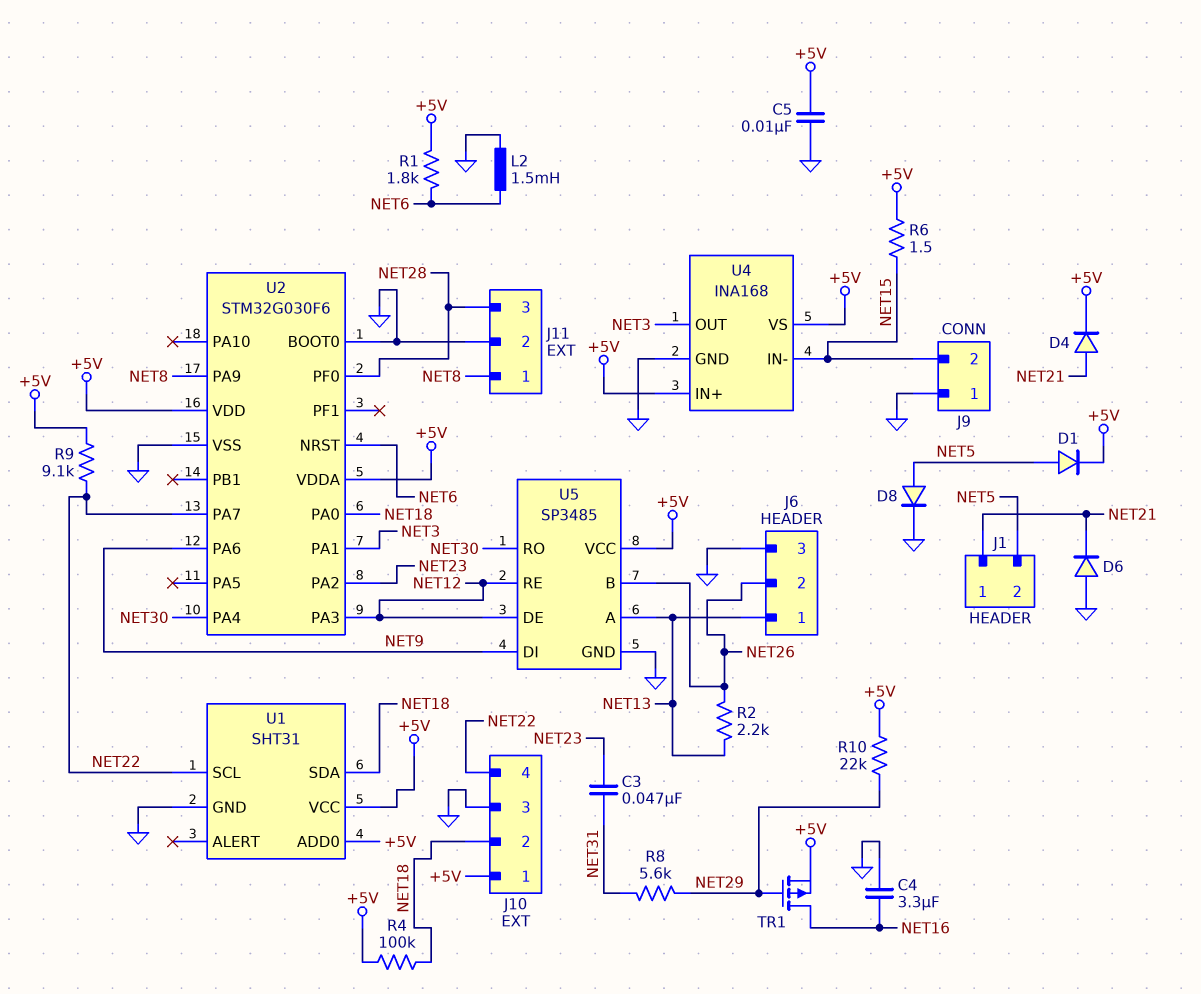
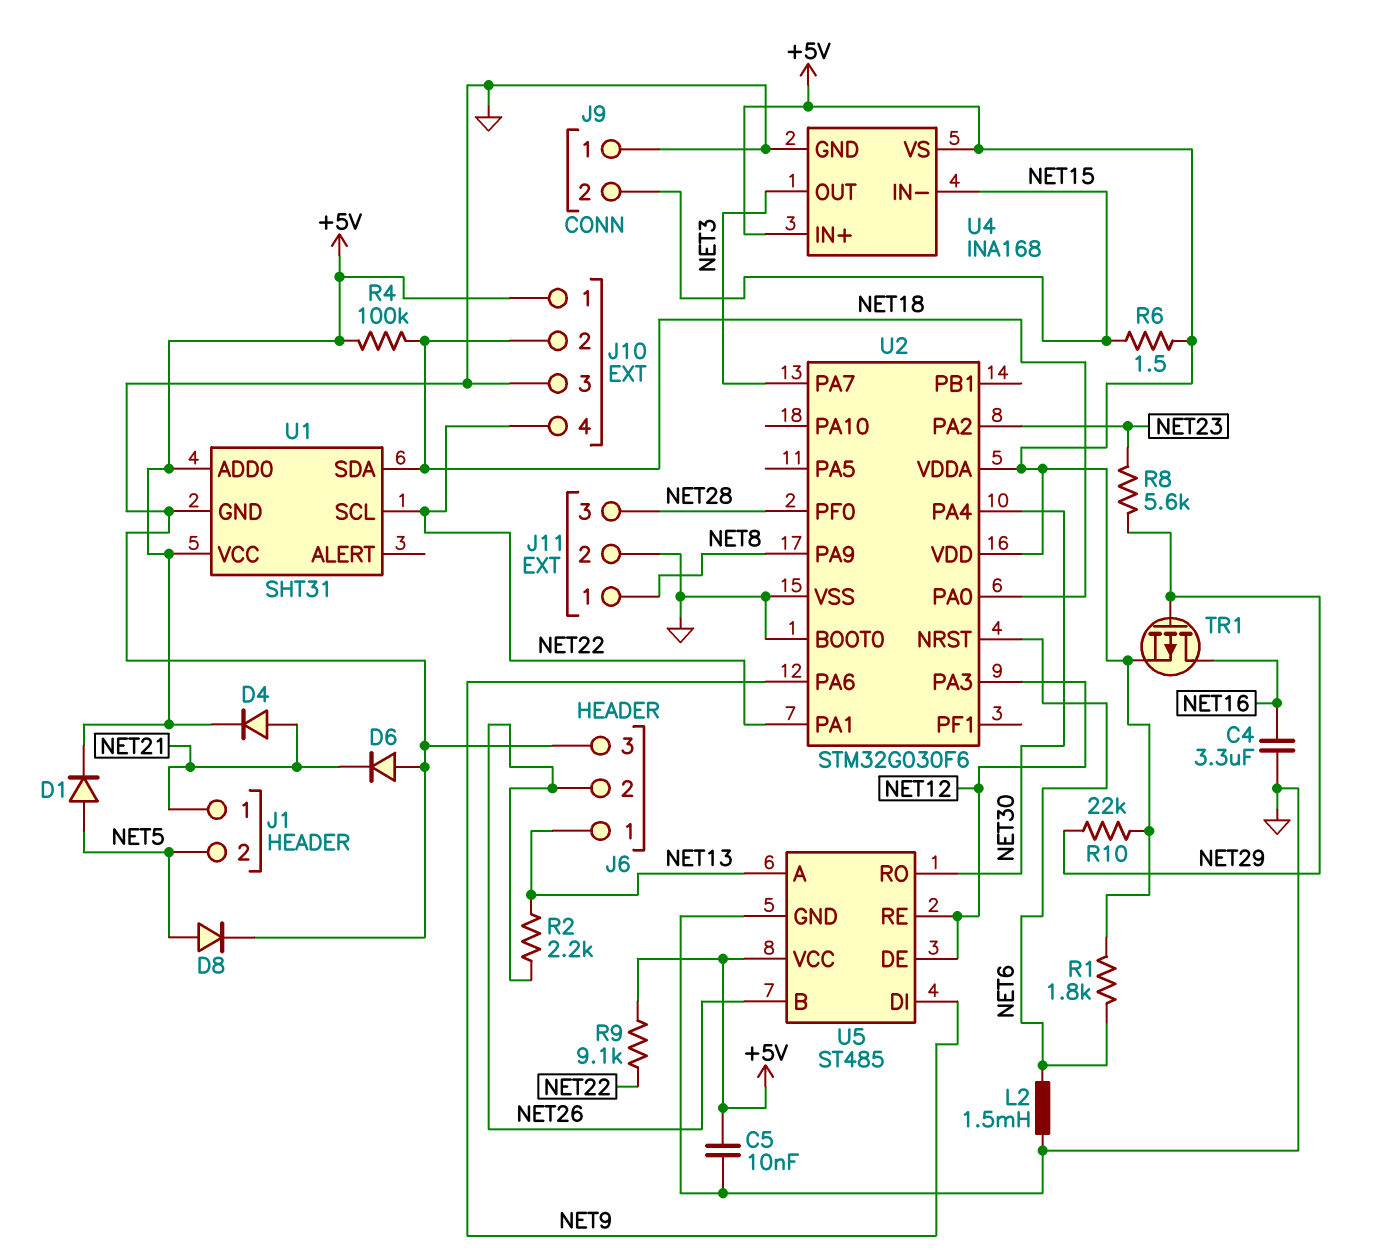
C3: 47nF (NET23, NET31) -> none
R8: 5.6k (NET29, NET31) -> 5.6k (NET23, NET29)
U2 pin PA1: NET3 -> NET22
U2 pin PA7: NET22 -> NET3
U5: SP3485 -> ST485

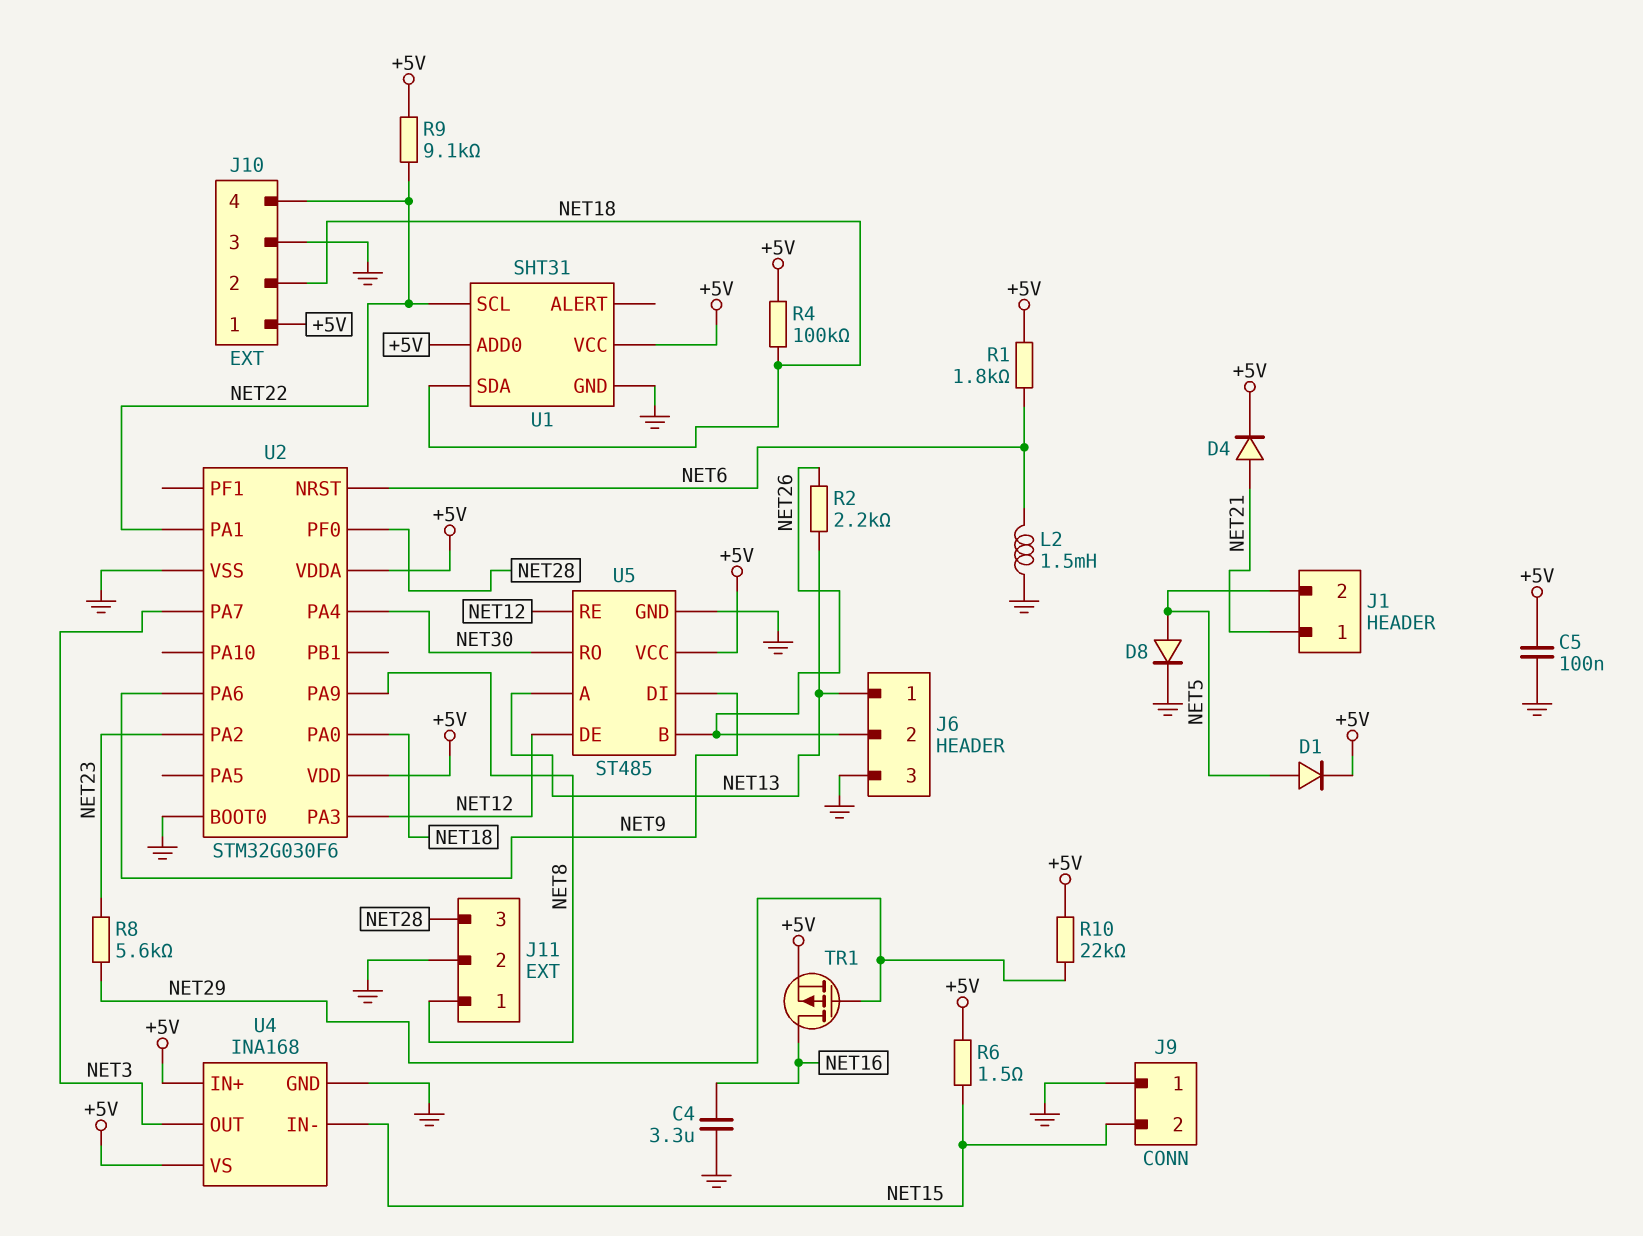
C5: 10nF (+5V, GND) -> 100nF (+5V, GND)
D6: diode (A GND, K NET21) -> none

